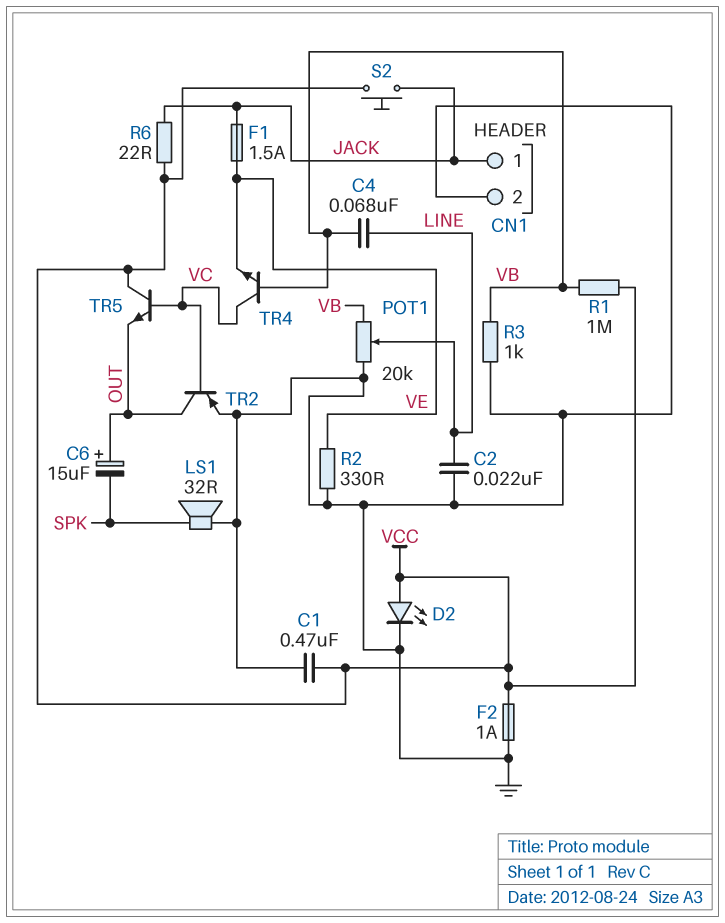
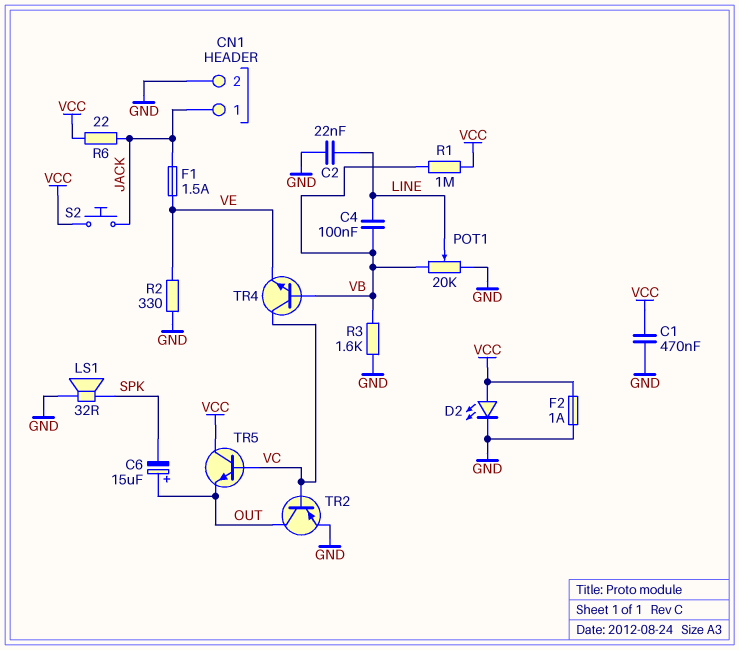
C4: 68nF (LINE, VB) -> 100nF (LINE, VB)
R3: 1k (GND, VB) -> 1.6k (GND, VB)

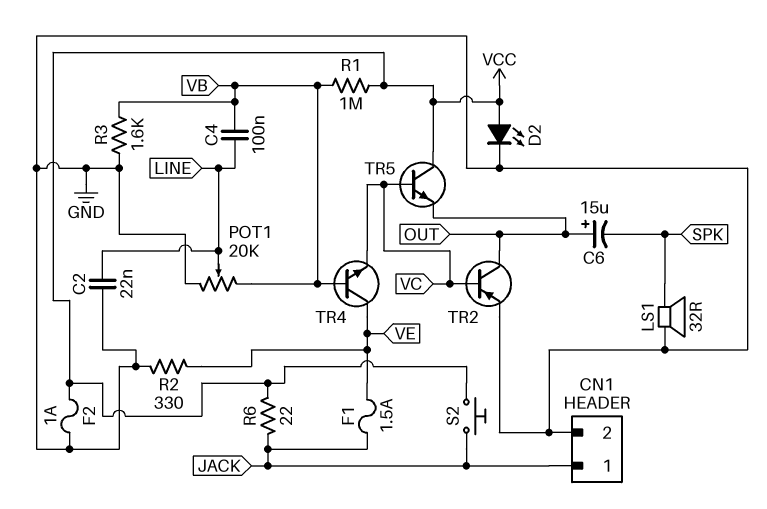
C1: 470nF (GND, VCC) -> none
TR4: NPN (B VB, C VC, E VE) -> NPN (B VB, C VE, E VC)

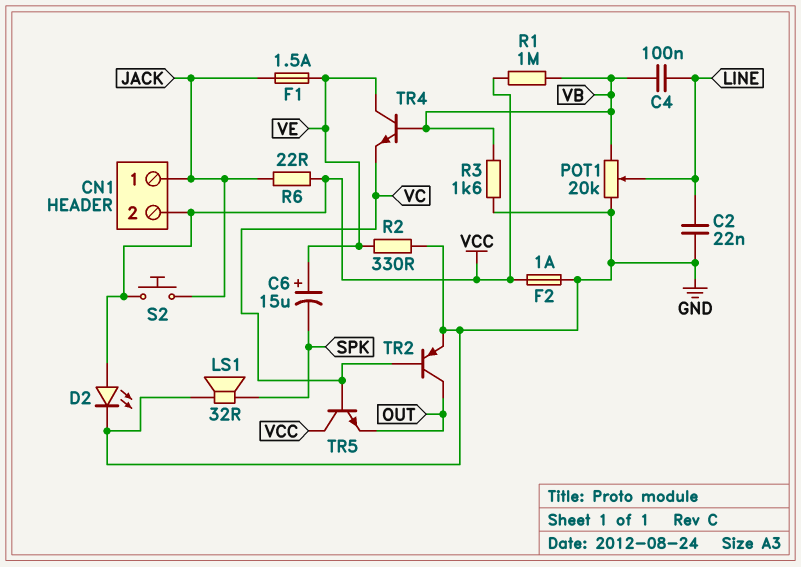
C6: 15uF (plus OUT, minus SPK) -> 15uF (plus VE, minus SPK)
CN1 pin 2: GND -> VCC

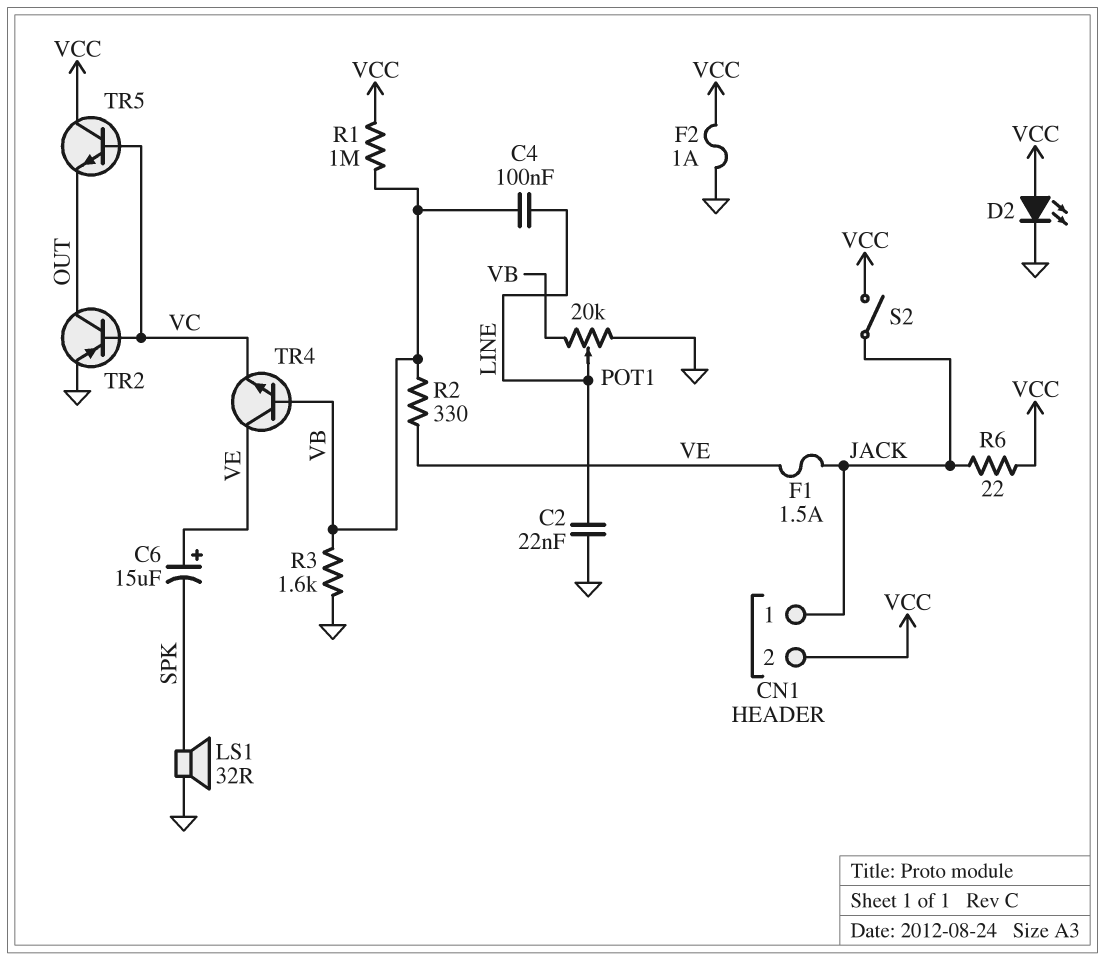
R2: 330 (GND, VE) -> 330 (VB, VE)
S2: button (JACK, VCC) -> switch (JACK, VCC)

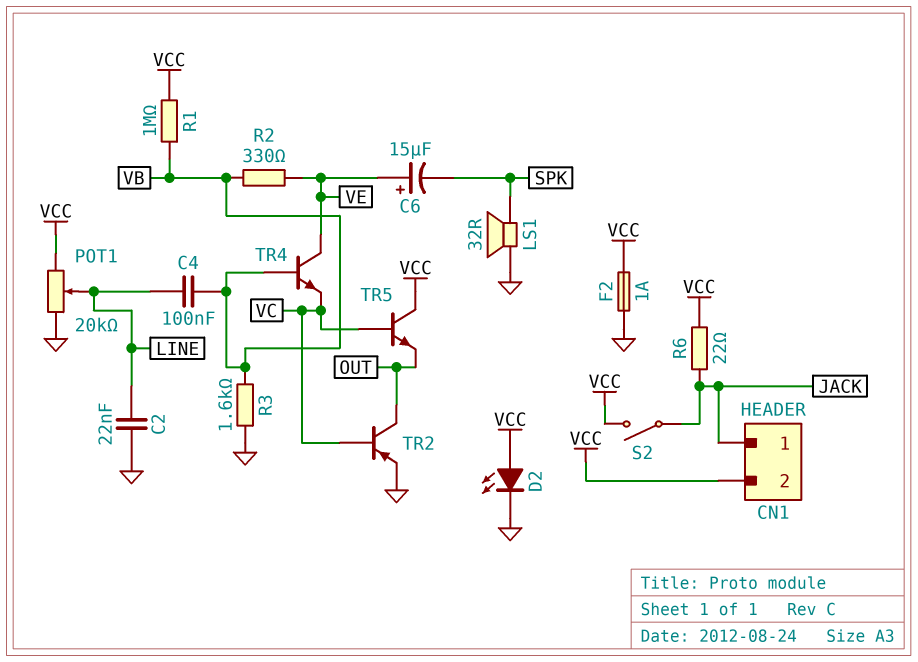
F1: 1.5A (JACK, VE) -> none
POT1: 20k (GND, VB, wiper LINE) -> 20k (GND, VCC, wiper LINE)

